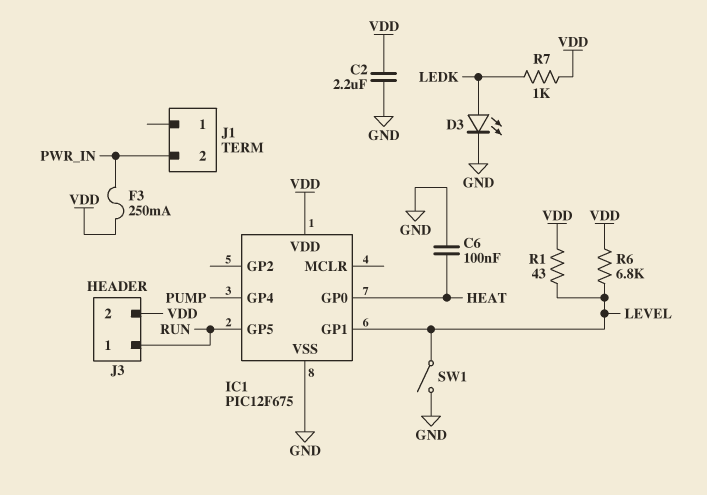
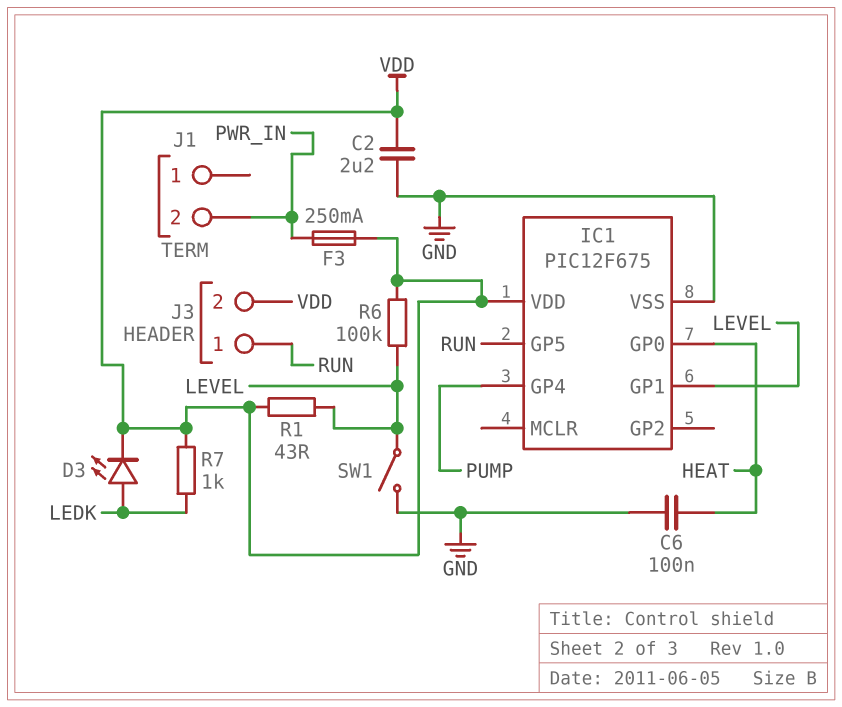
D3: LED (A LEDK, K GND) -> LED (A LEDK, K VDD)
R6: 6.8k (LEVEL, VDD) -> 100k (LEVEL, VDD)

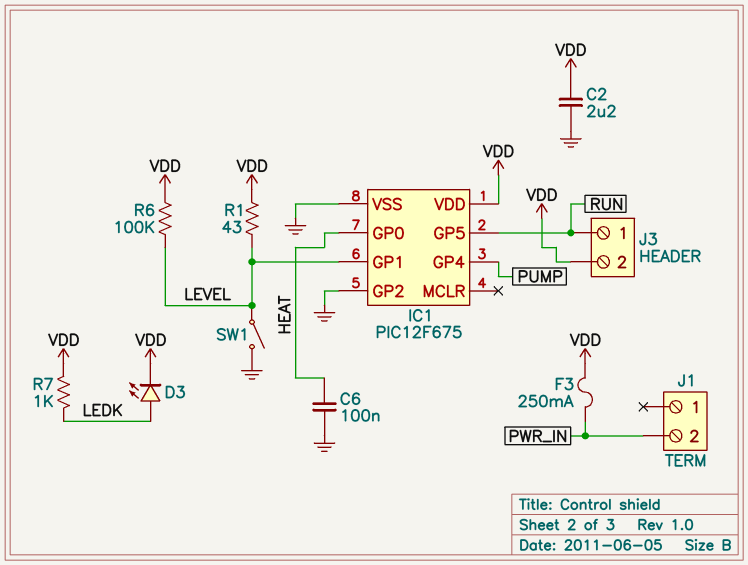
IC1 pin GP2: none -> GND

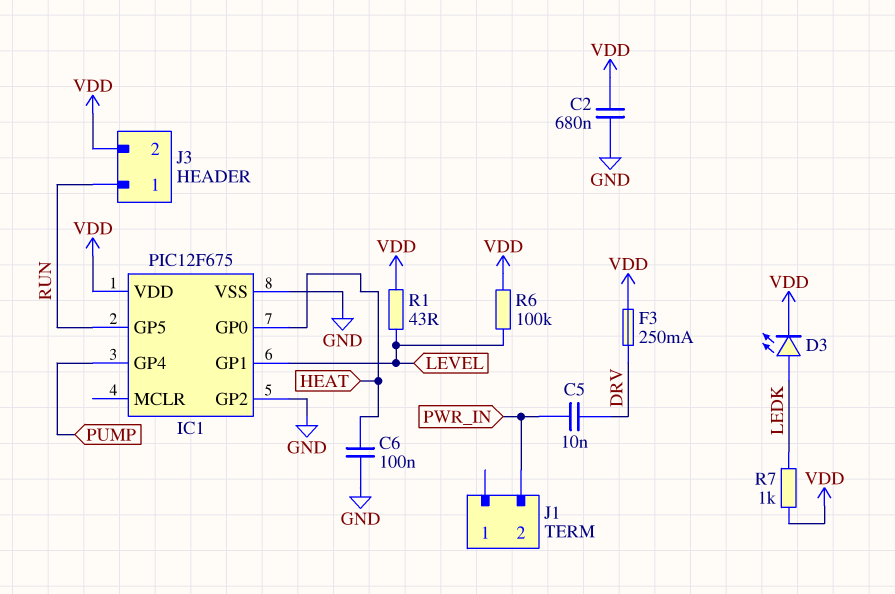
C2: 2.2uF (GND, VDD) -> 680nF (GND, VDD)
C5: none -> 10nF (DRV, PWR_IN)
F3: 250mA (PWR_IN, VDD) -> 250mA (DRV, VDD)
SW1: switch (GND, LEVEL) -> none

